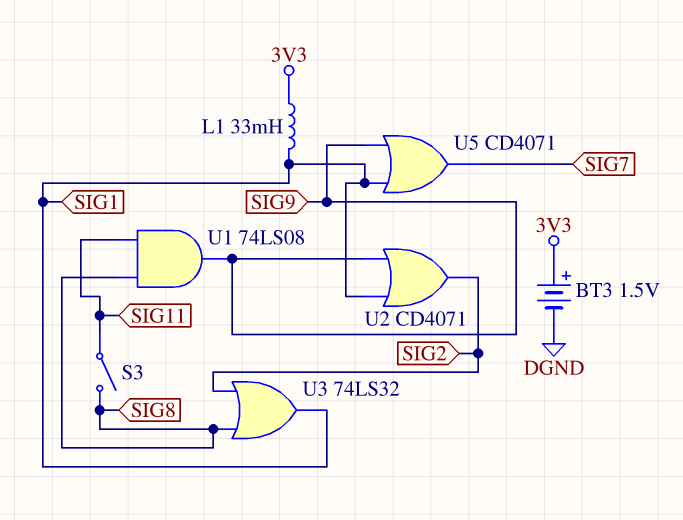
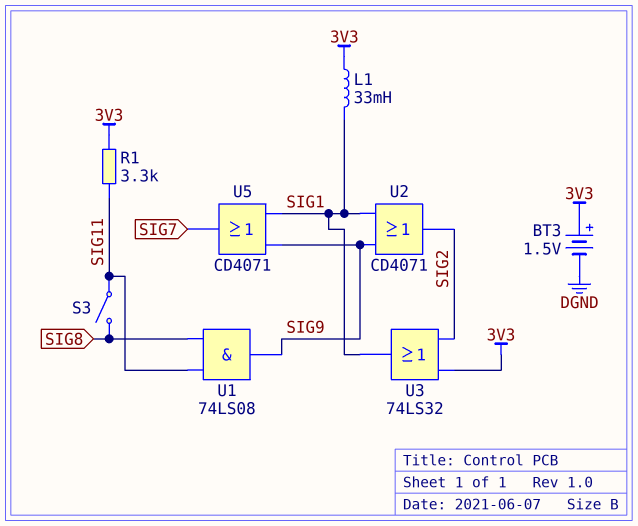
R1: none -> 3.3k (3V3, SIG11)
U3: OR 74LS32 (in SIG2, in SIG8, out SIG1) -> OR 74LS32 (in 3V3, in SIG2, out SIG1)

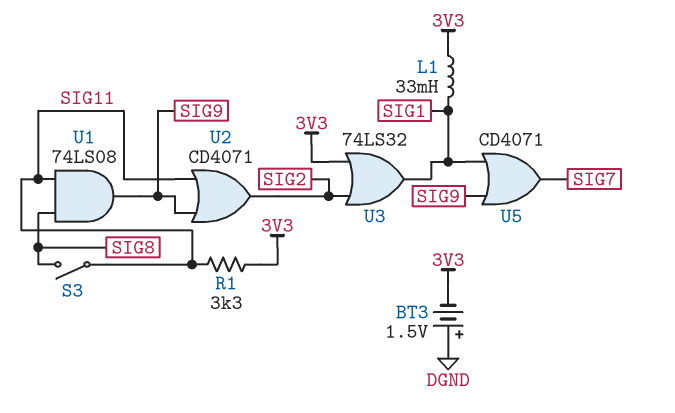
BT3: 1.5V (plus 3V3, minus DGND) -> 1.5V (plus DGND, minus 3V3)
U2: OR CD4071 (in SIG1, in SIG9, out SIG2) -> OR CD4071 (in SIG9, in SIG11, out SIG2)

